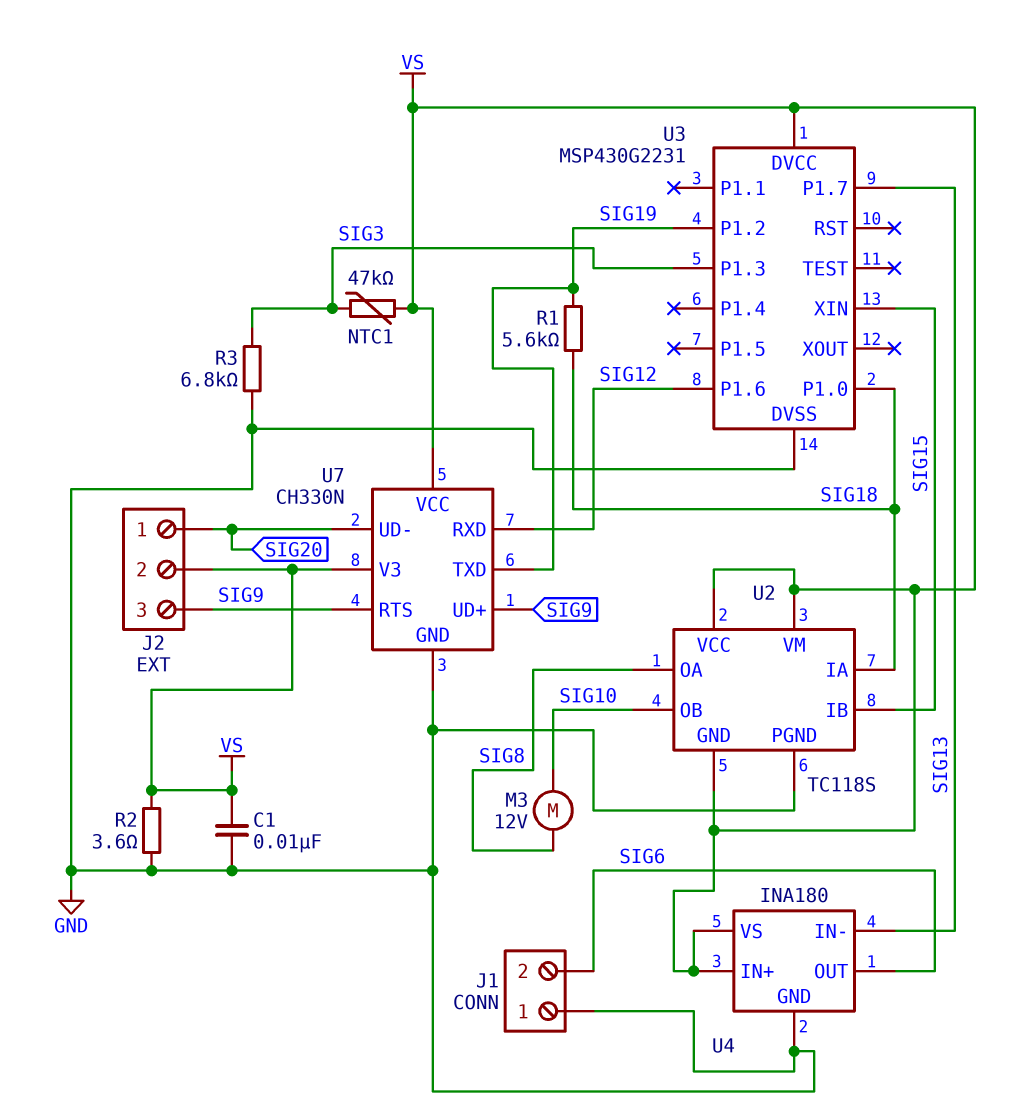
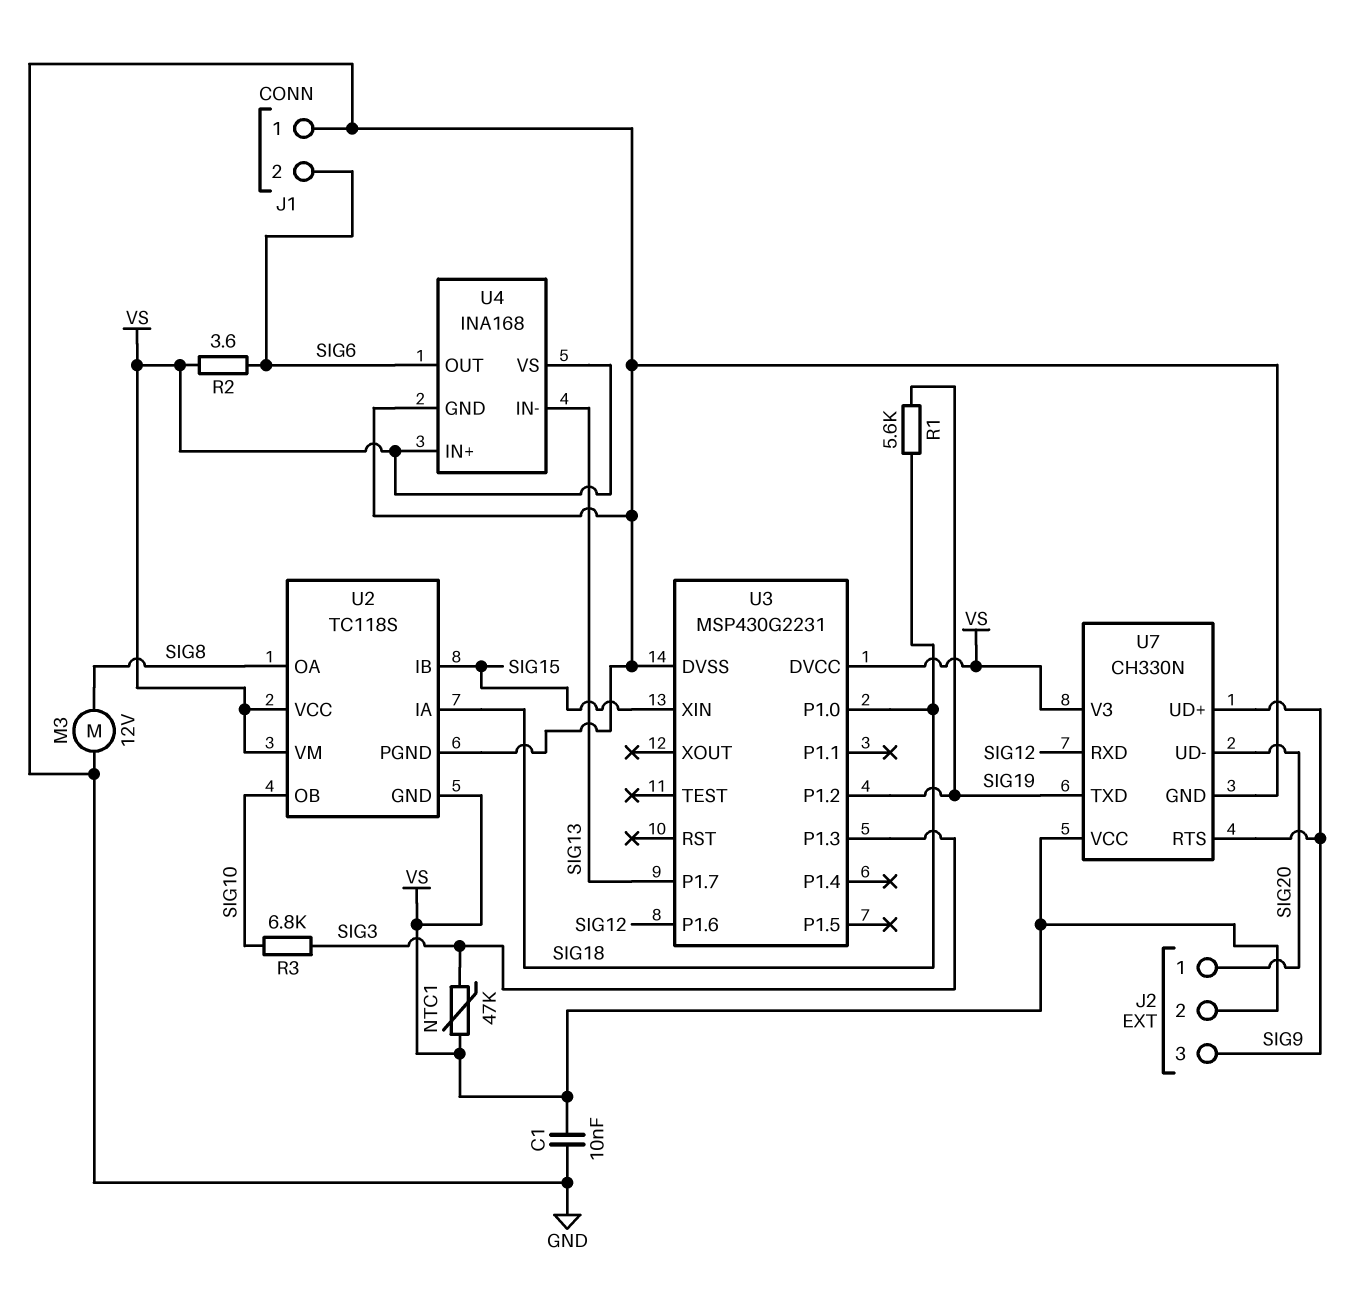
M3: motor 12V (SIG8, SIG10) -> motor 12V (GND, SIG8)
R2: 3.6 (GND, VS) -> 3.6 (SIG6, VS)
R3: 6.8k (GND, SIG3) -> 6.8k (SIG3, SIG10)
U4: INA180 -> INA168

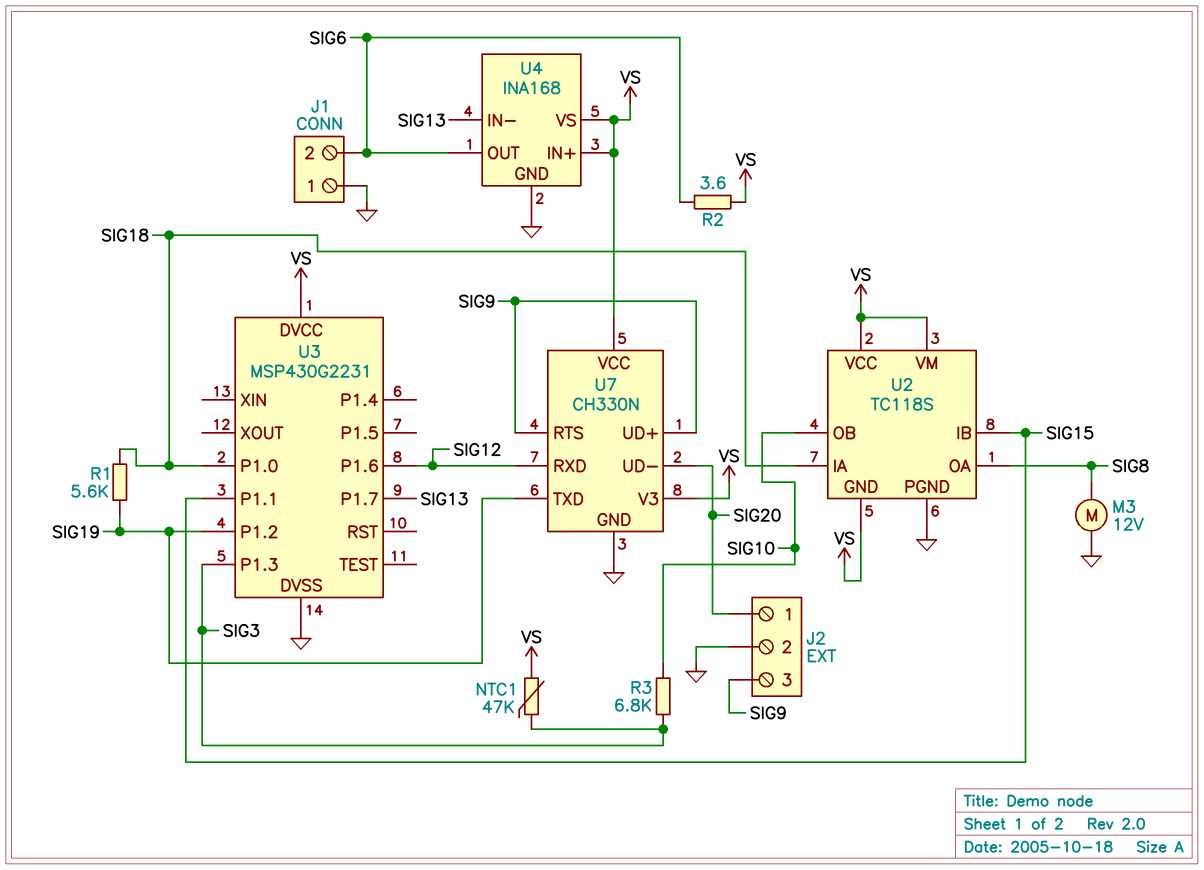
C1: 10nF (GND, VS) -> none
J2 pin 2: VS -> GND
U3 pin P1.1: none -> SIG15
U3 pin XIN: SIG15 -> none

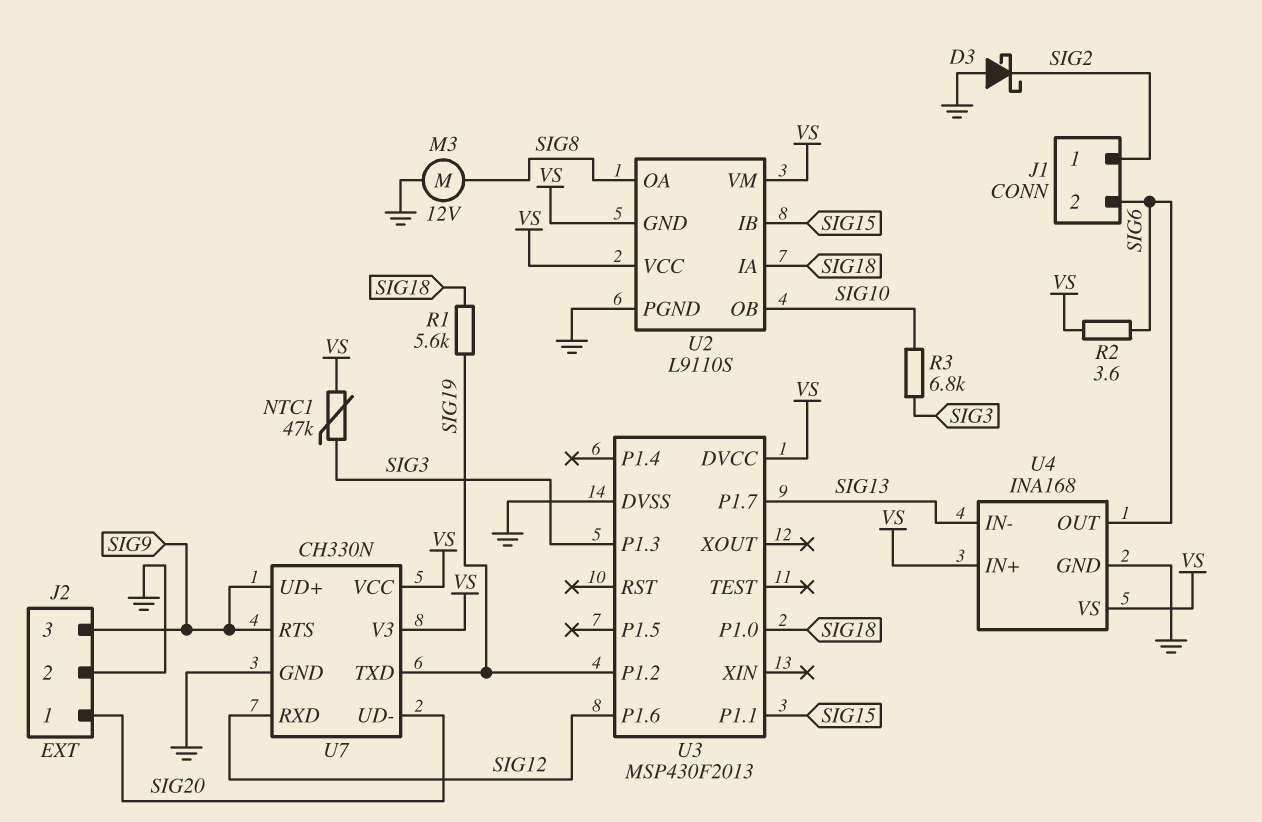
D3: none -> schottky (A GND, K SIG2)
J1 pin 1: GND -> SIG2
U2: TC118S -> L9110S
U3: MSP430G2231 -> MSP430F2013

